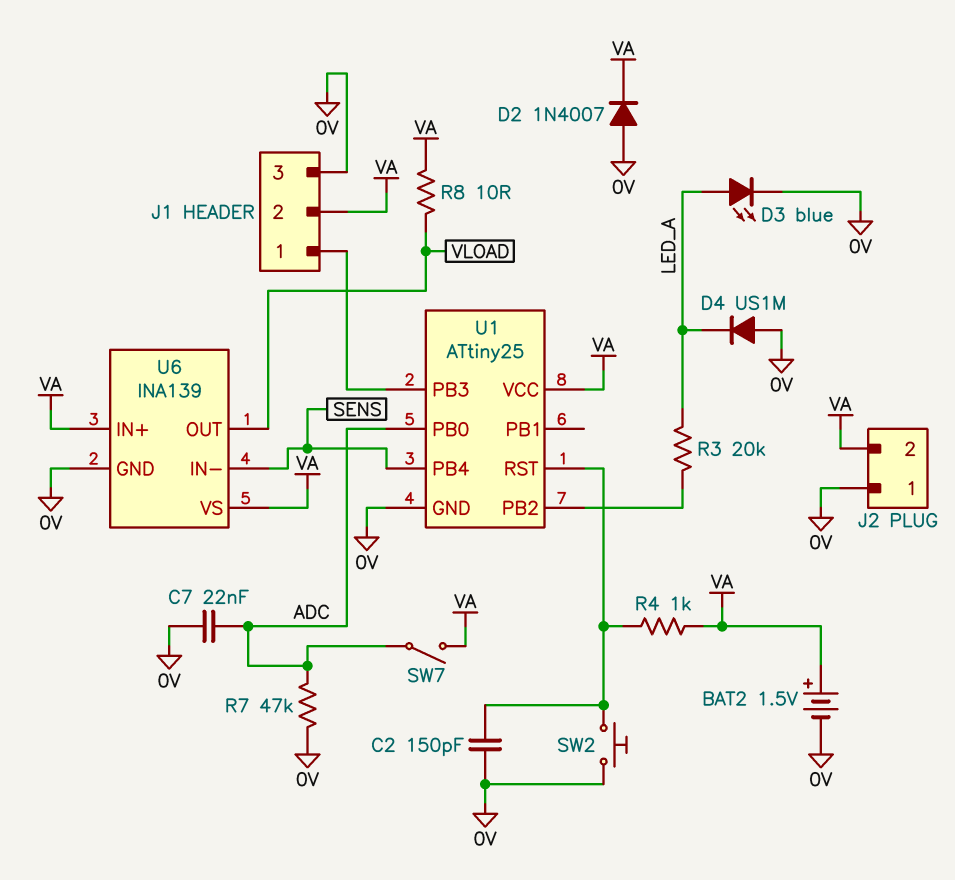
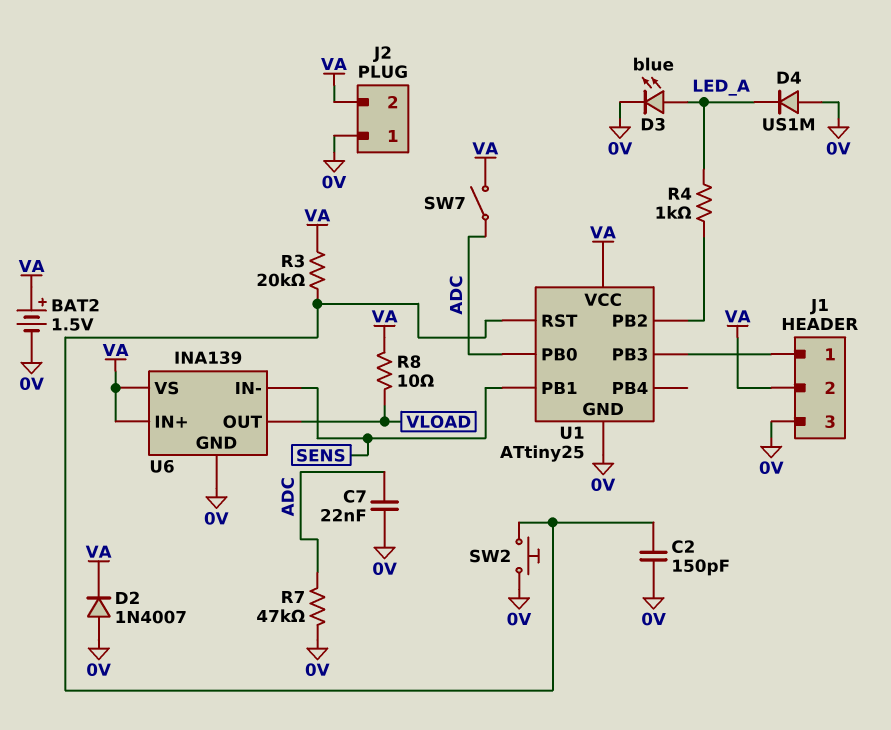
R3: 20k (LED_A, U1/PB2) -> 20k (U1/RST, VA)
R4: 1k (U1/RST, VA) -> 1k (LED_A, U1/PB2)
U1 pin PB1: none -> SENS
U1 pin PB4: SENS -> none

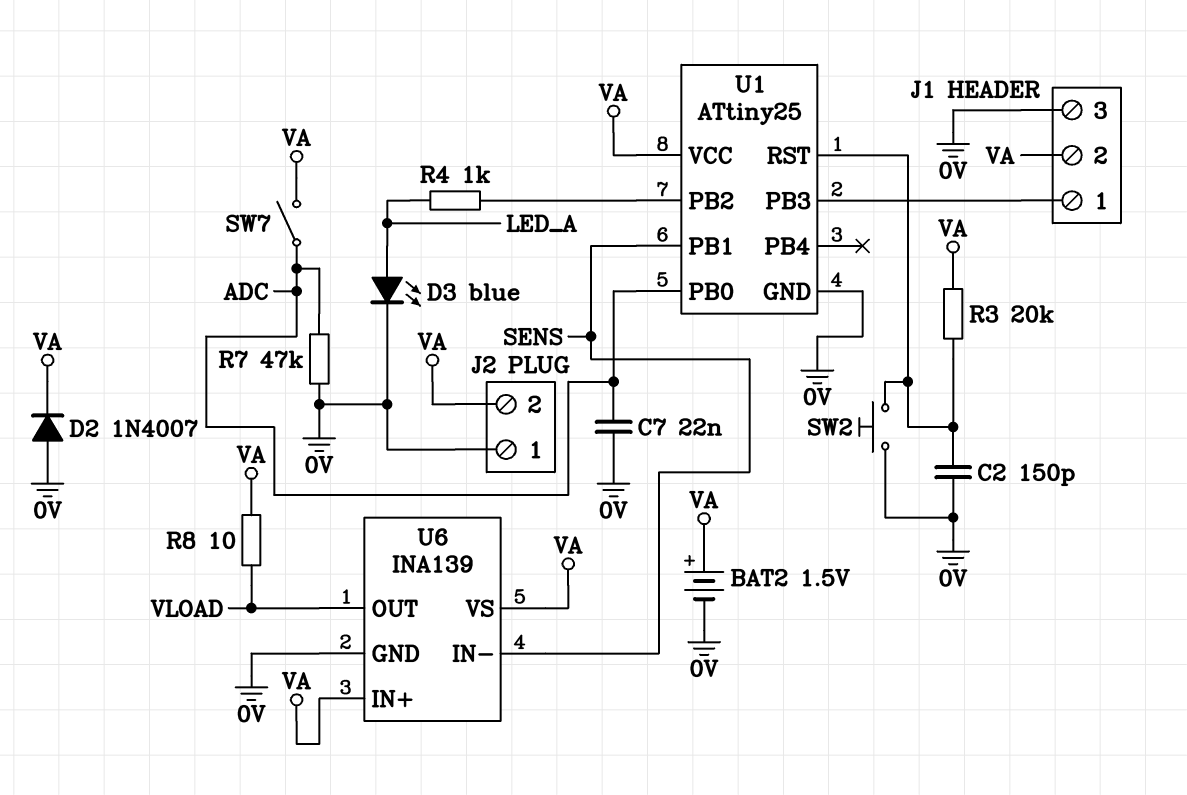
D4: diode US1M (A 0V, K LED_A) -> none

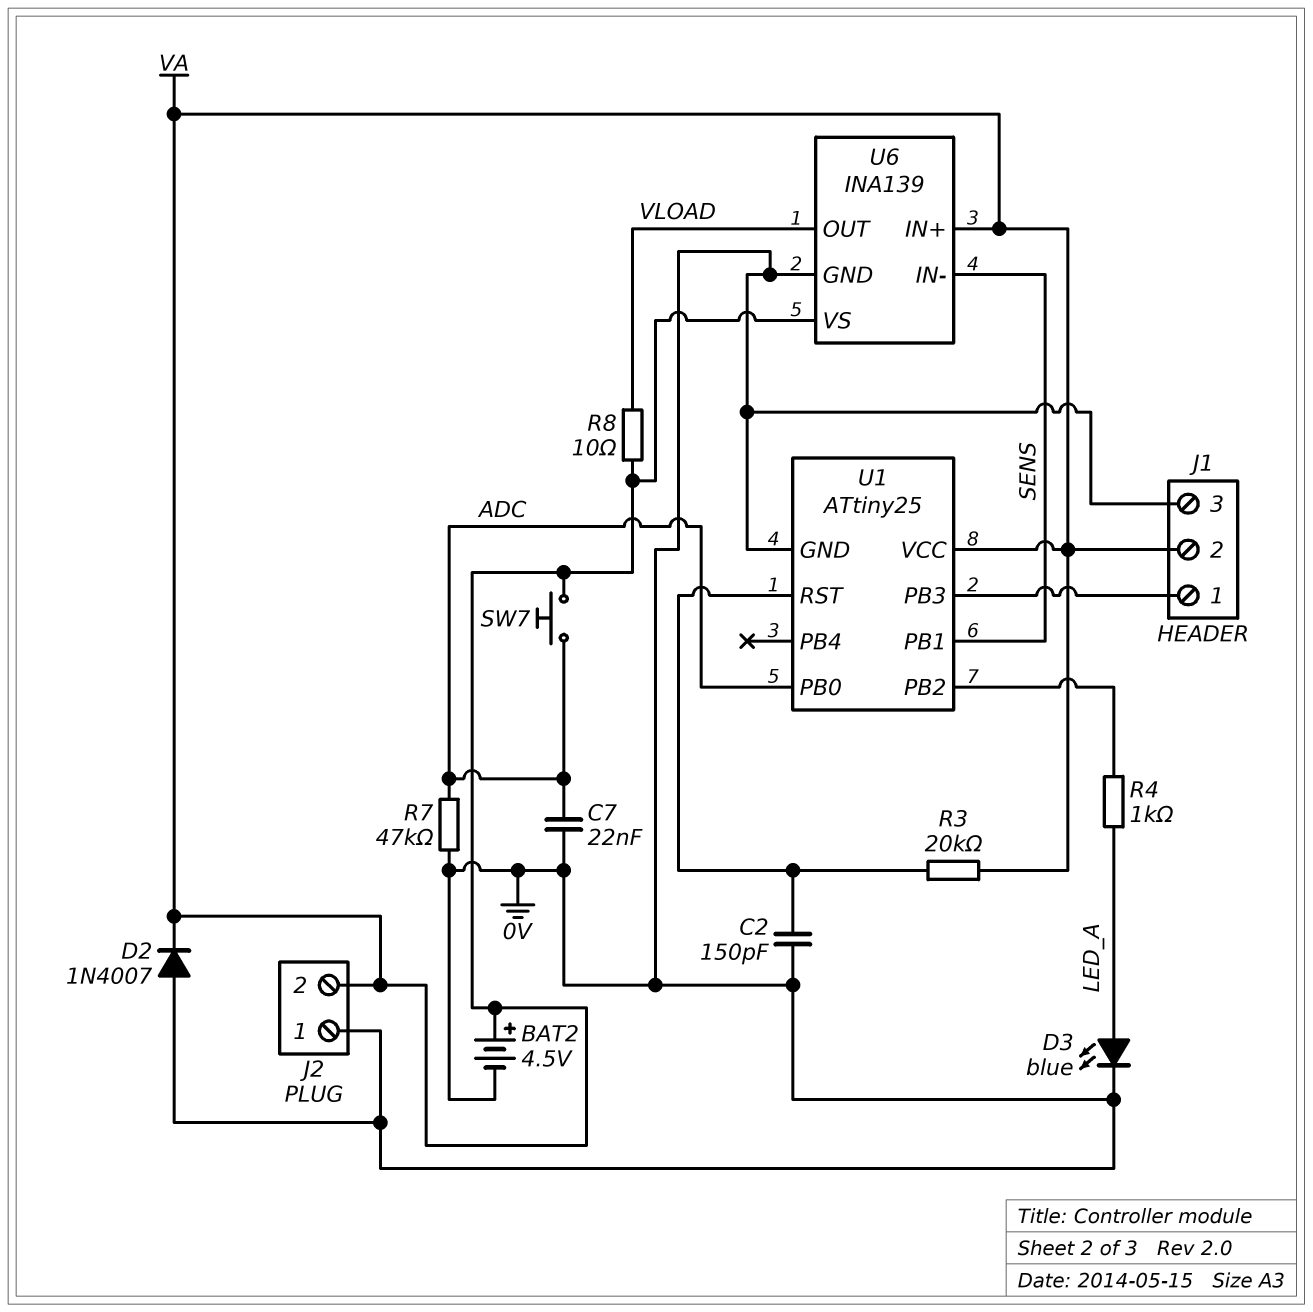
BAT2: 1.5V (plus VA, minus 0V) -> 4.5V (plus VA, minus 0V)
SW2: button (0V, U1/RST) -> none
SW7: switch (ADC, VA) -> button (ADC, VA)

